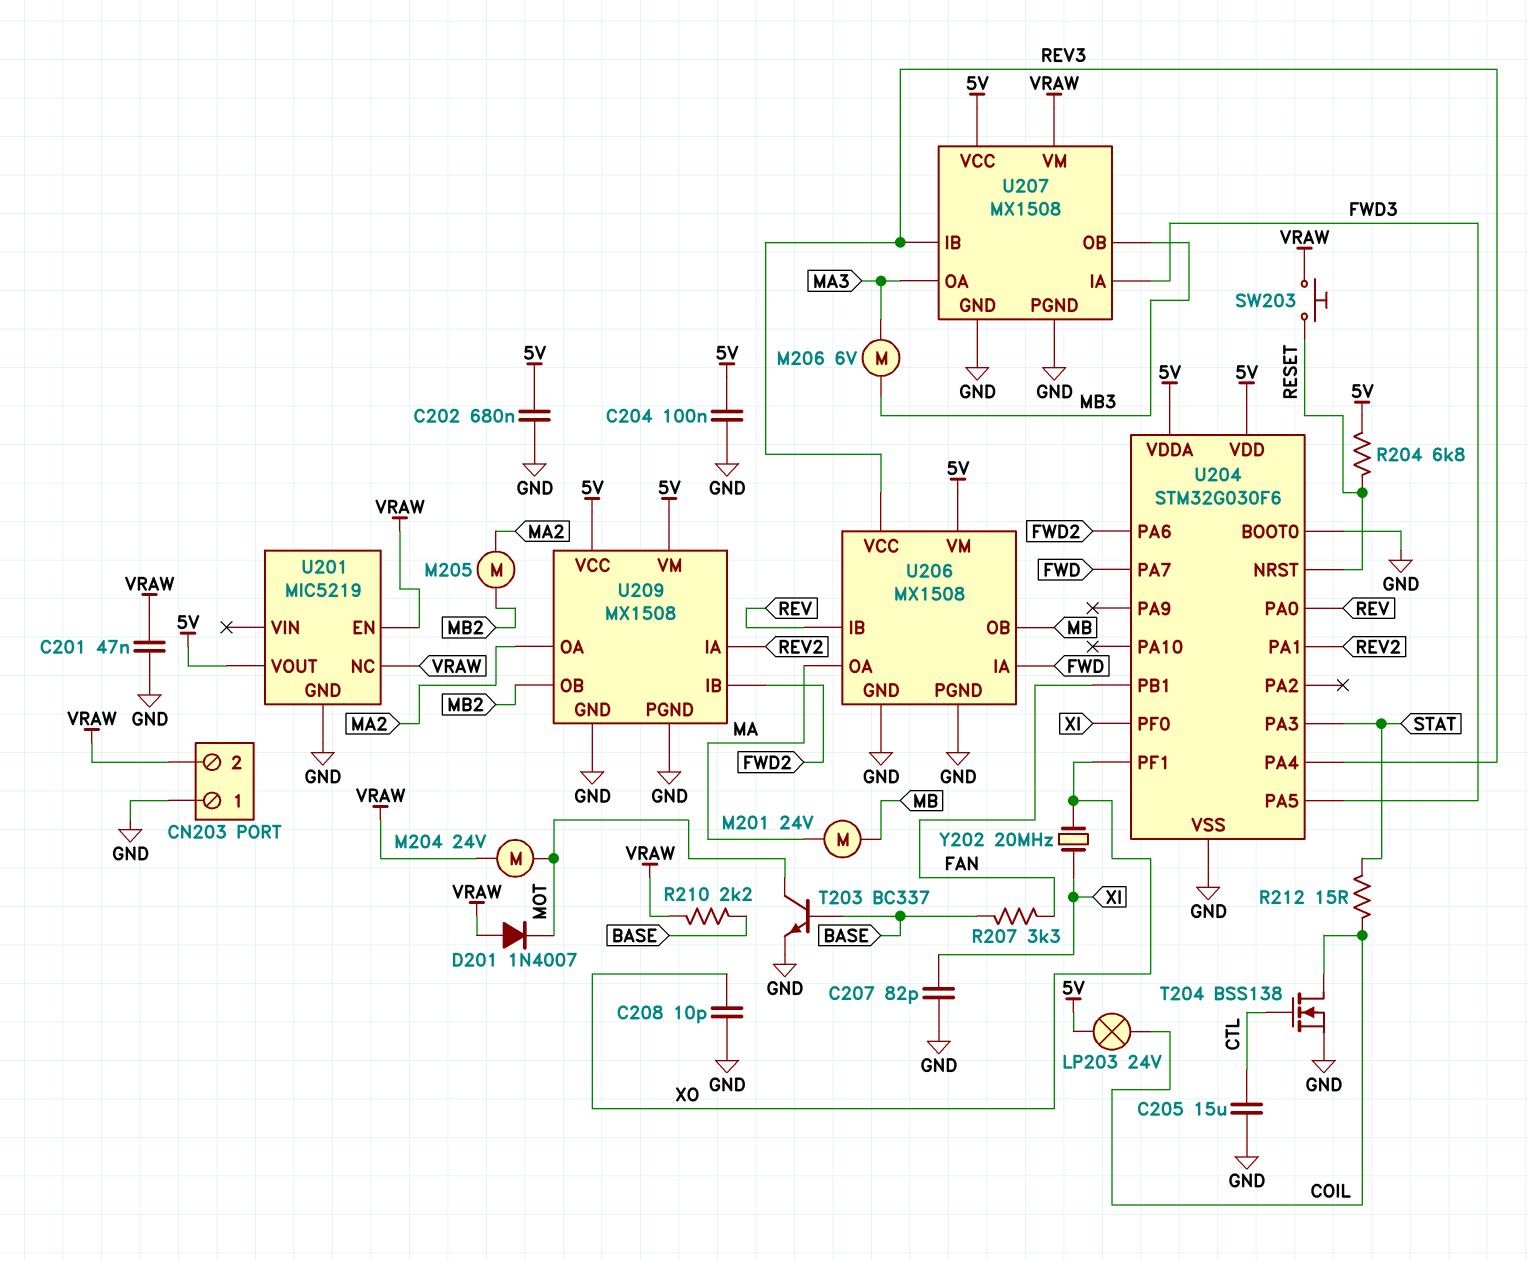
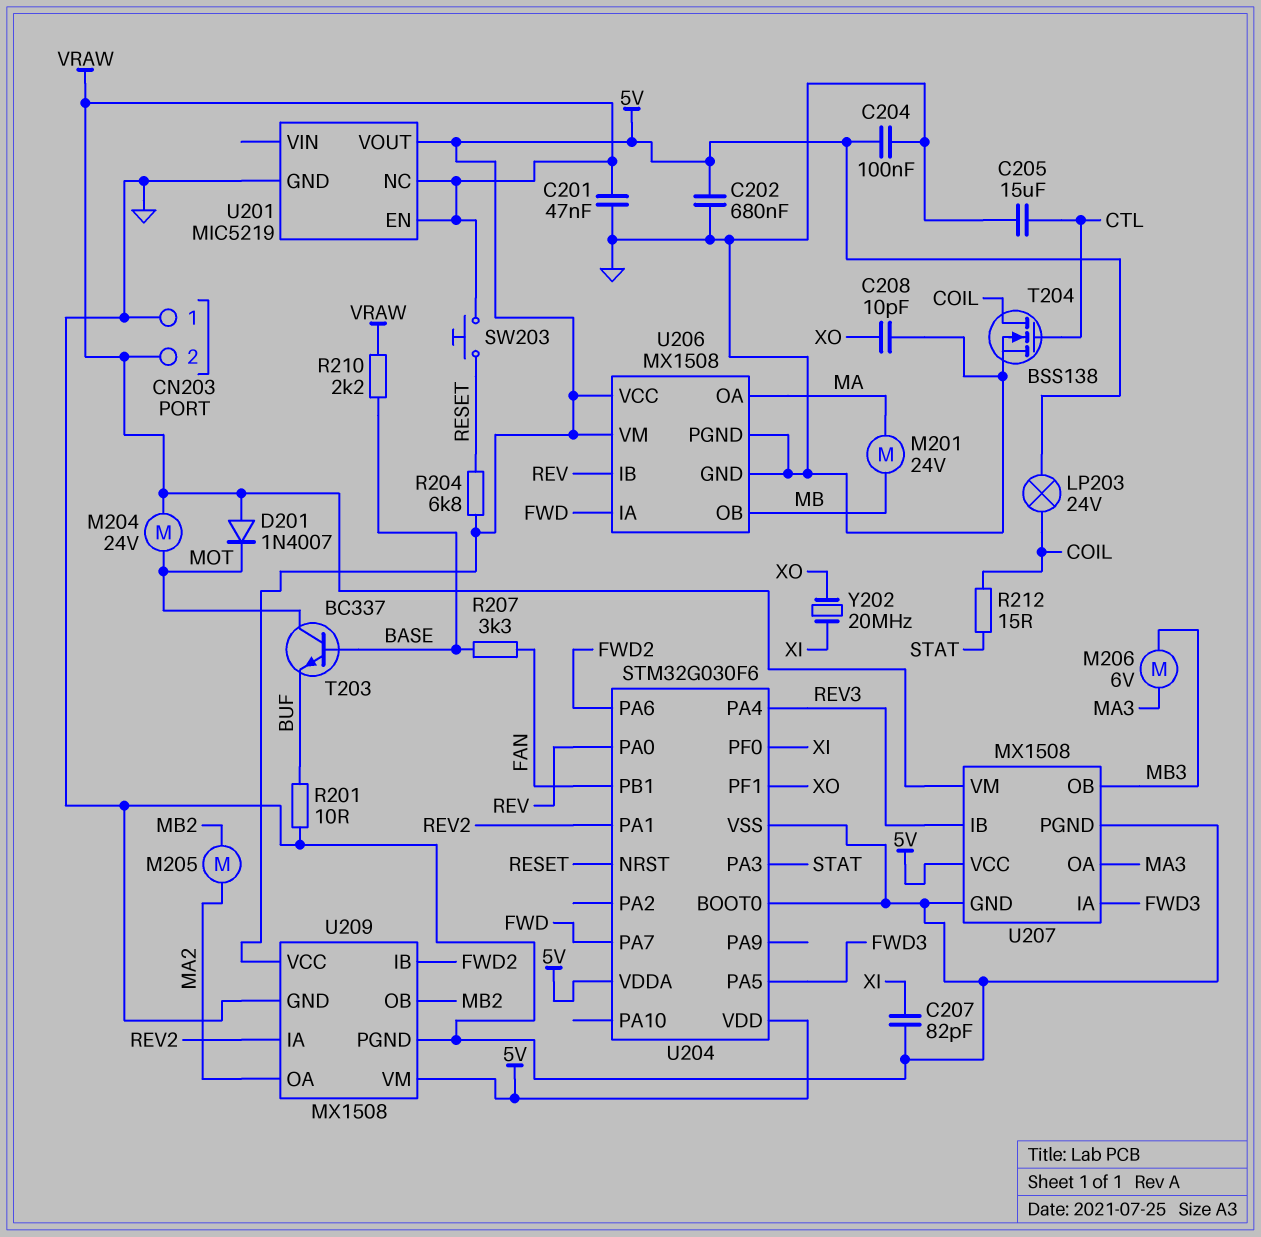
R201: none -> 10 (BUF, GND)
T203: NPN BC337 (B BASE, C MOT, E GND) -> NPN BC337 (B BASE, C MOT, E BUF)
U206 pin VCC: REV3 -> 5V

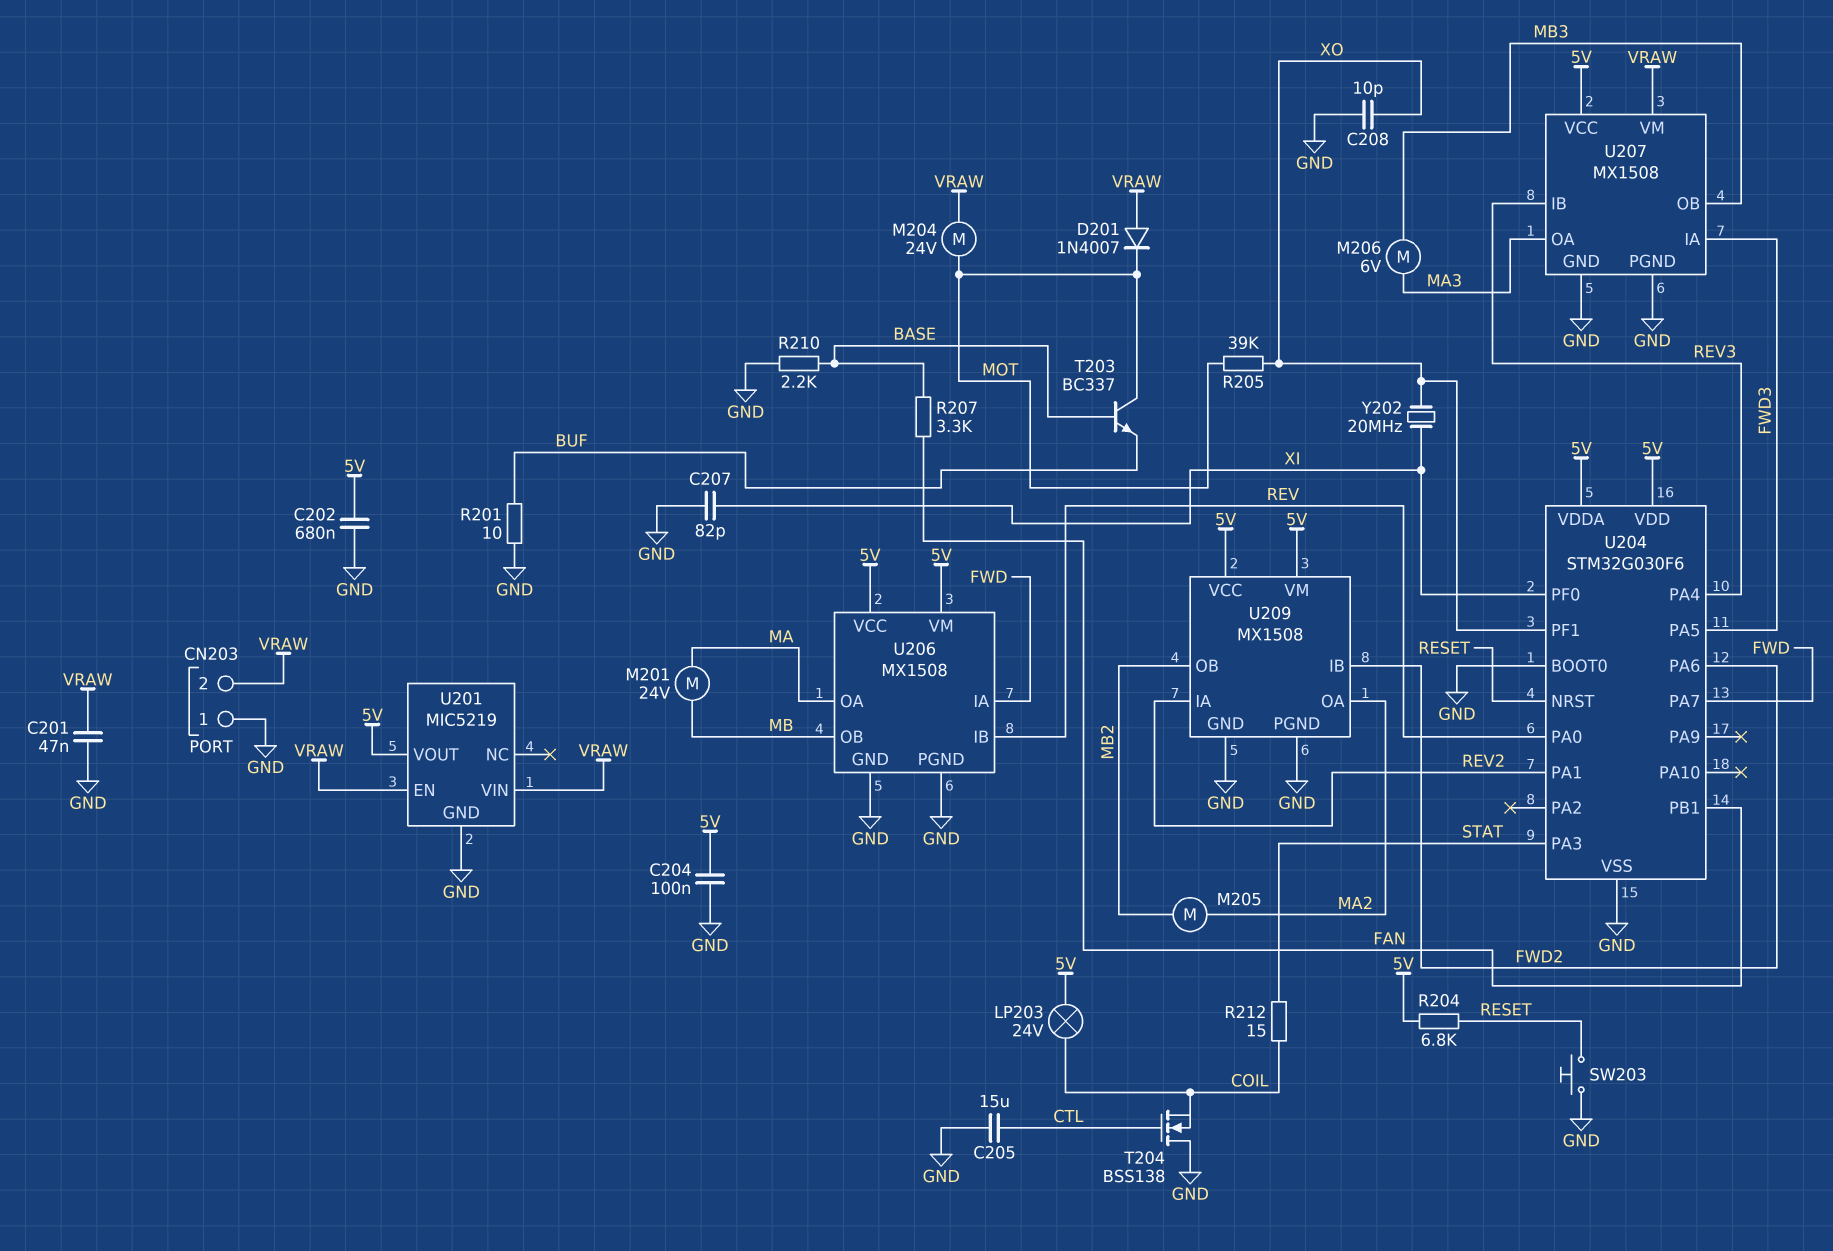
R205: none -> 39k (MOT, XO)
R210: 2.2k (BASE, VRAW) -> 2.2k (BASE, GND)
SW203: button (RESET, VRAW) -> button (GND, RESET)
T204: NMOS BSS138 (G CTL, D COIL, S GND) -> NMOS BSS138 (G CTL, D GND, S COIL)
U201 pin NC: VRAW -> none
U201 pin VIN: none -> VRAW

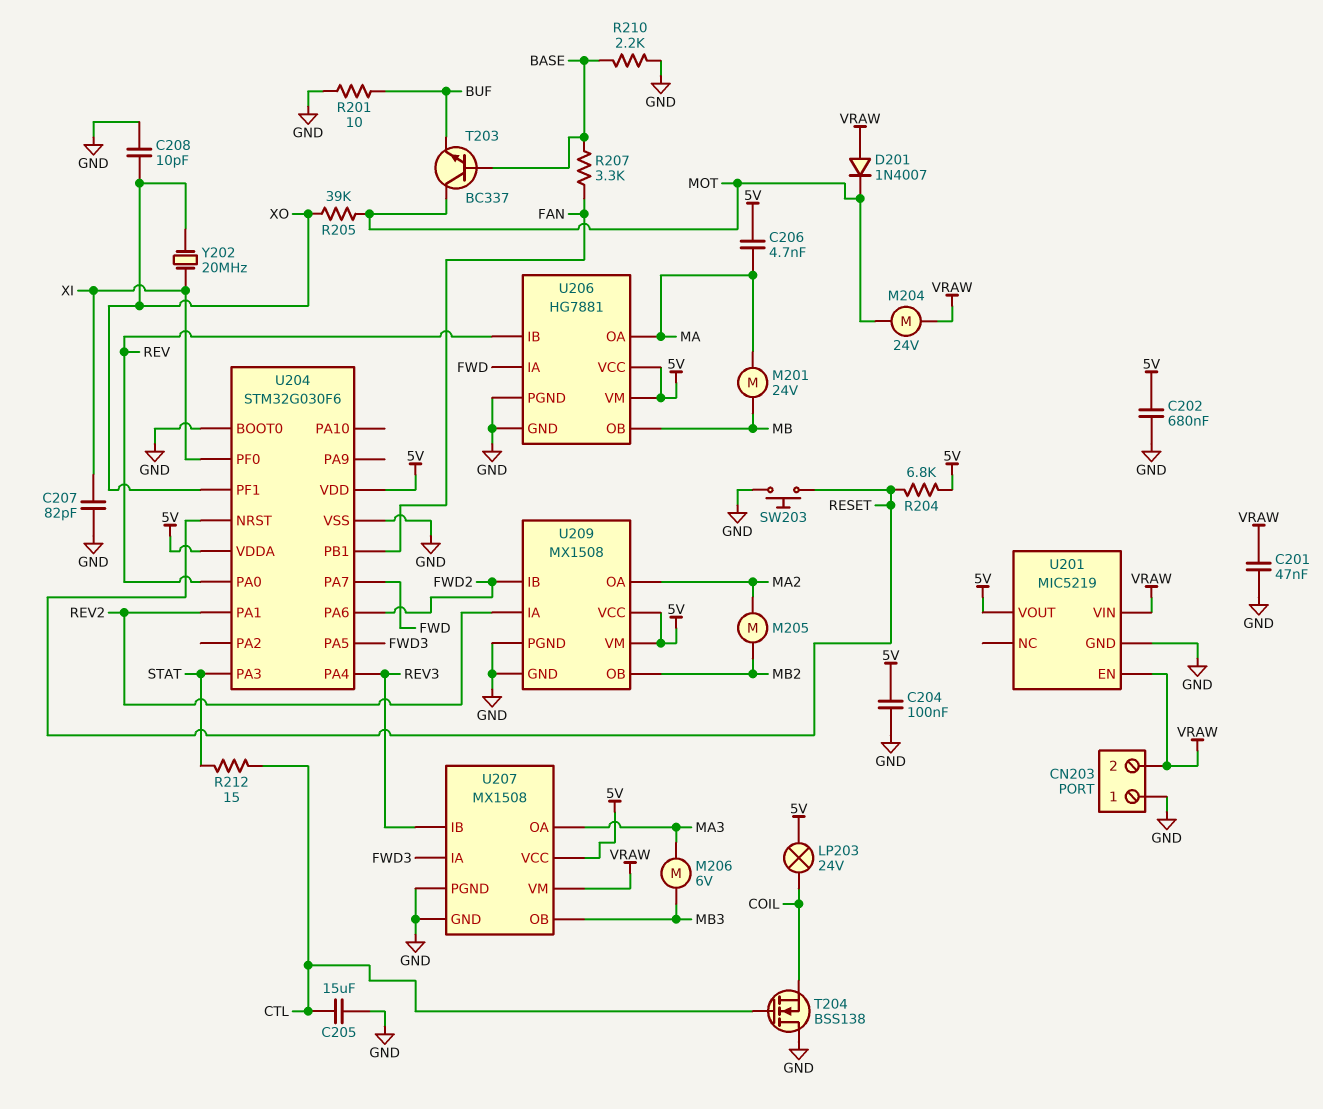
C206: none -> 4.7nF (5V, MA)
R212: 15 (COIL, STAT) -> 15 (CTL, STAT)
U206: MX1508 -> HG7881

